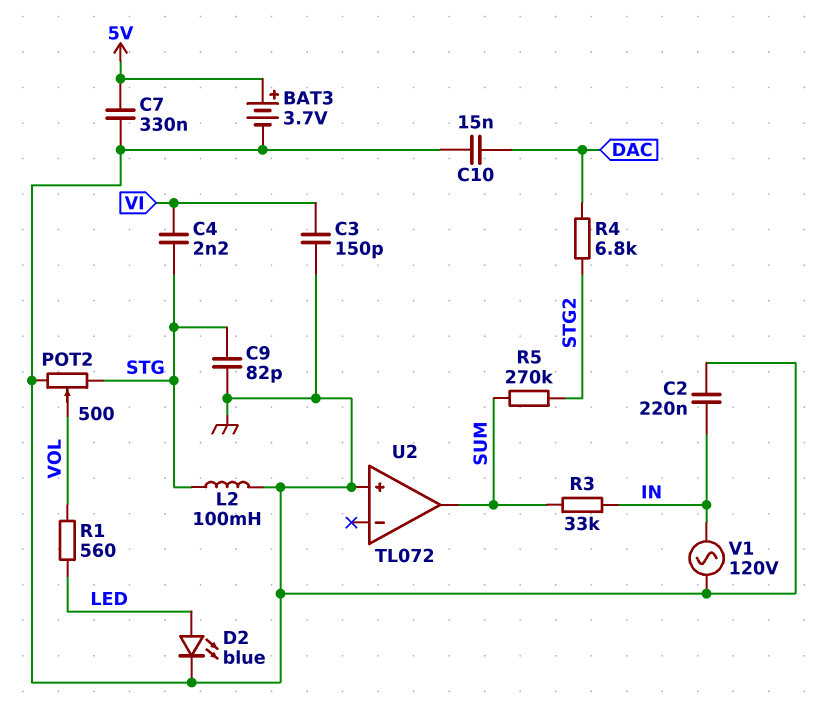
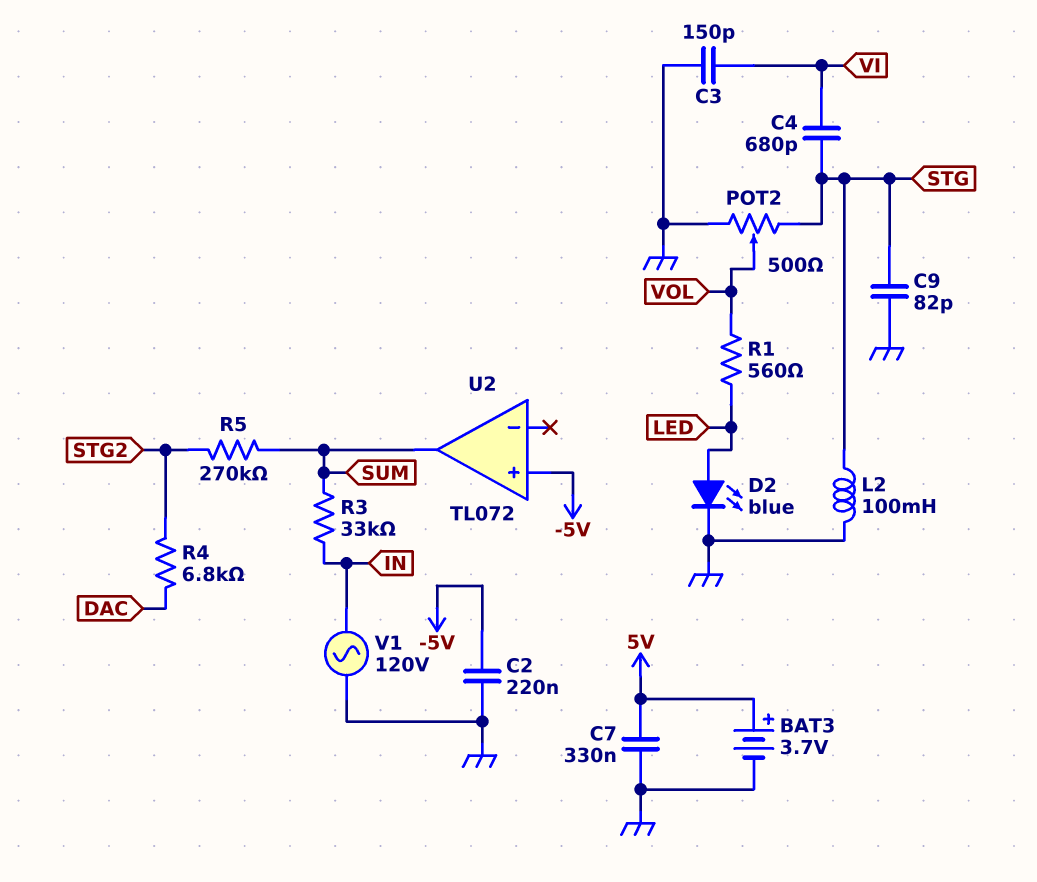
C2: 220nF (GND, IN) -> 220nF (-5V, GND)
C4: 2.2nF (STG, VI) -> 680pF (STG, VI)
C10: 15nF (DAC, GND) -> none
U2 pin in+: GND -> -5V

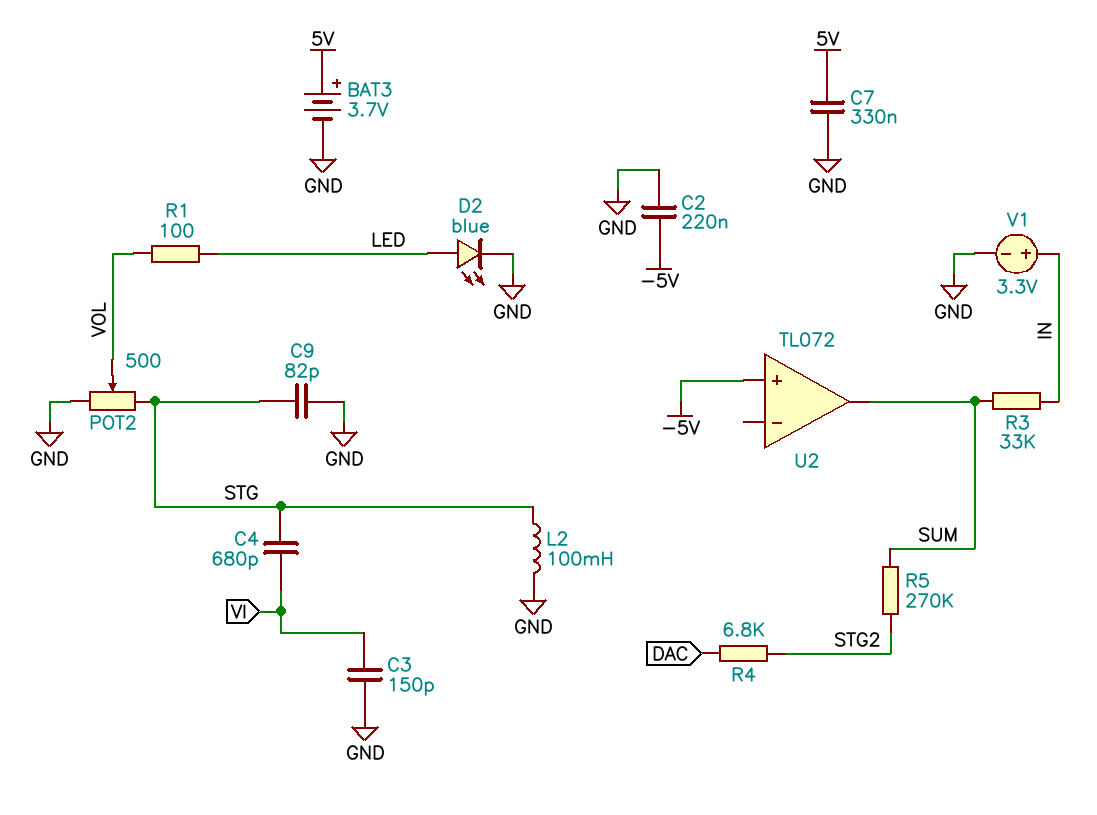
R1: 560 (LED, VOL) -> 100 (LED, VOL)
V1: AC 120V (GND, IN) -> 3.3V (plus IN, minus GND)

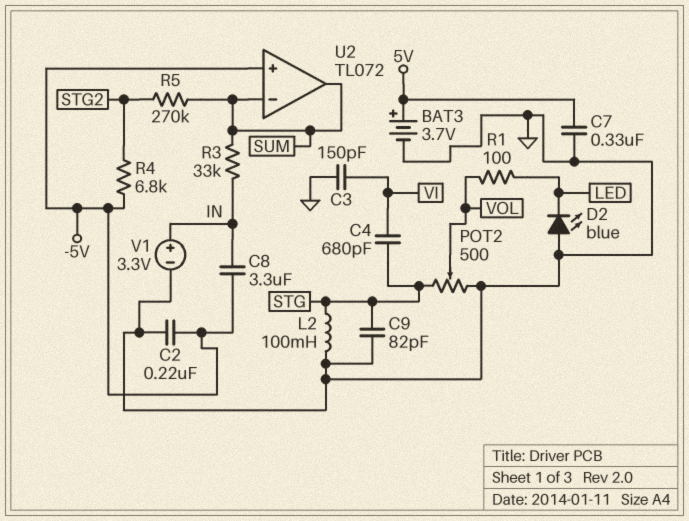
C8: none -> 3.3uF (-5V, IN)
D2: LED blue (A LED, K GND) -> LED blue (A GND, K LED)
R4: 6.8k (DAC, STG2) -> 6.8k (-5V, STG2)
U2 pin in-: none -> SUM

